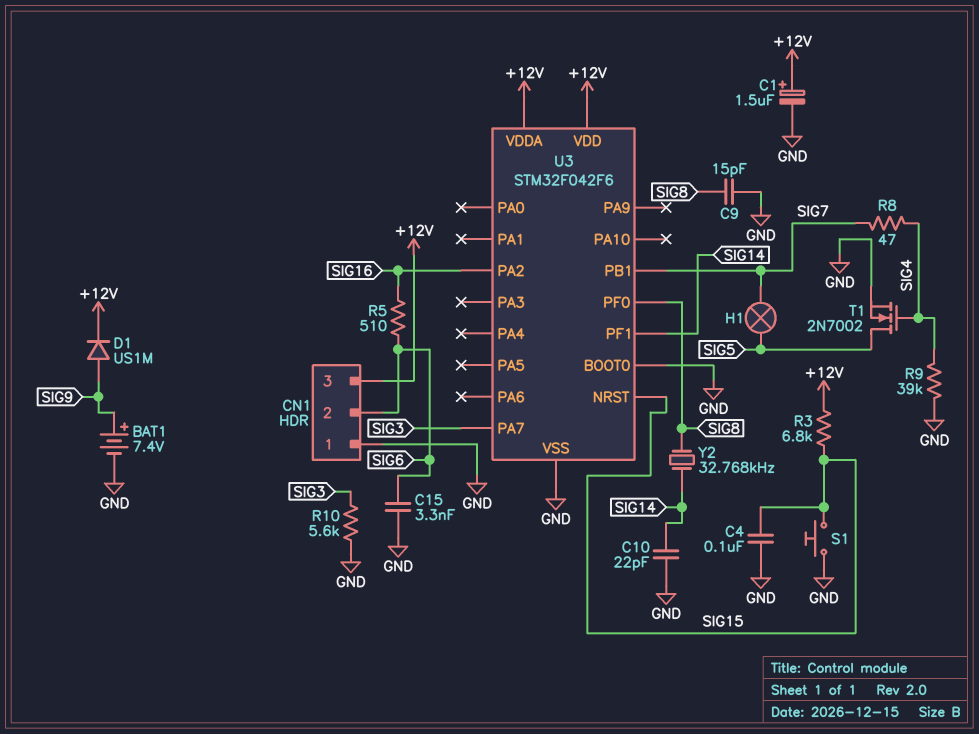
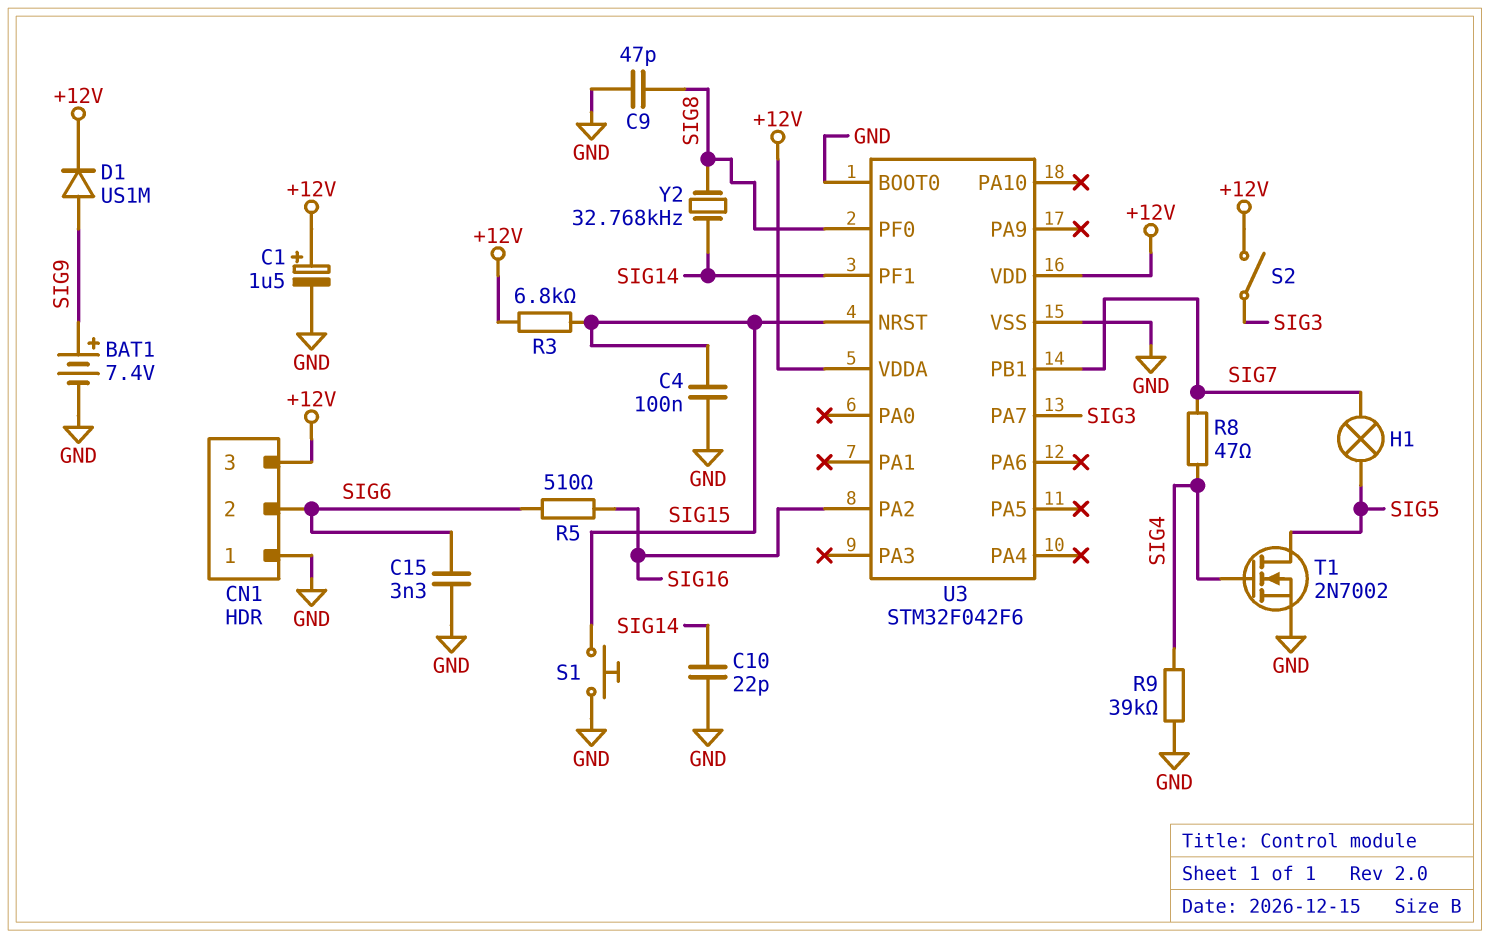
C9: 15pF (GND, SIG8) -> 47pF (GND, SIG8)
R10: 5.6k (GND, SIG3) -> none
S2: none -> switch (+12V, SIG3)

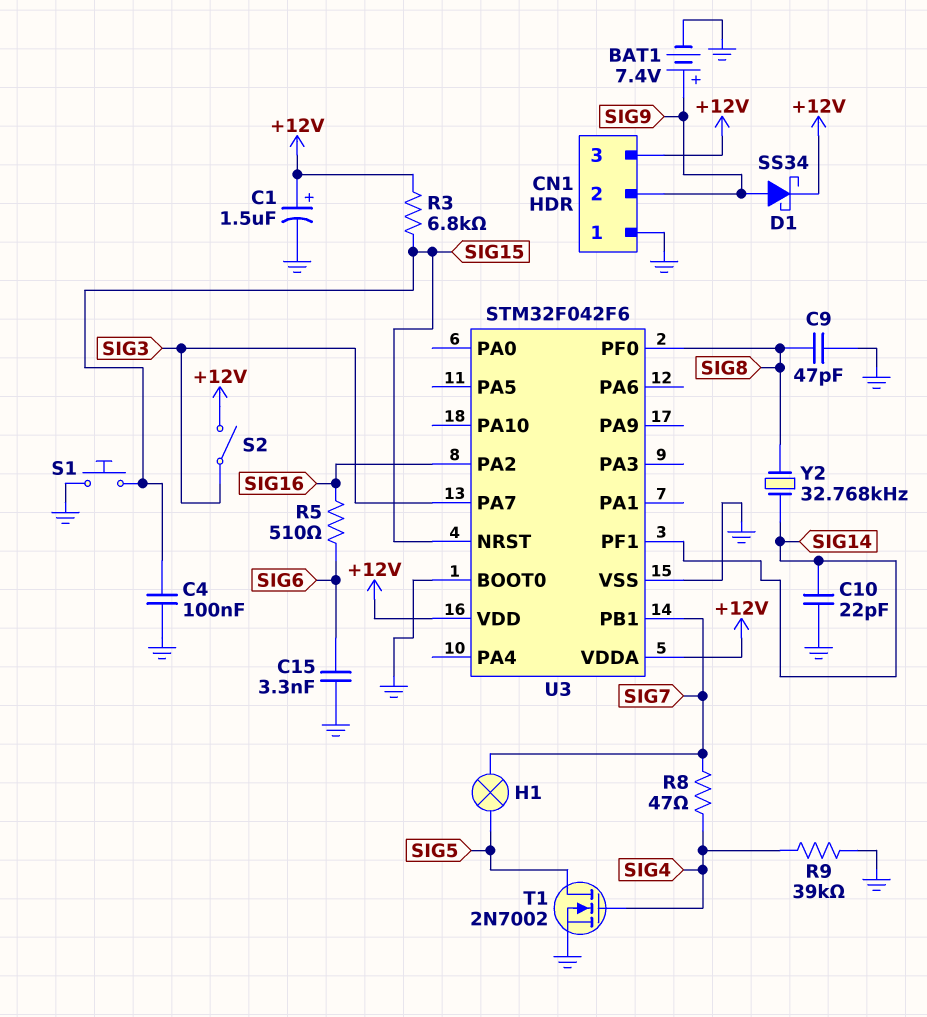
CN1 pin 2: SIG6 -> SIG9
D1: diode US1M (A SIG9, K +12V) -> schottky SS34 (A SIG9, K +12V)

